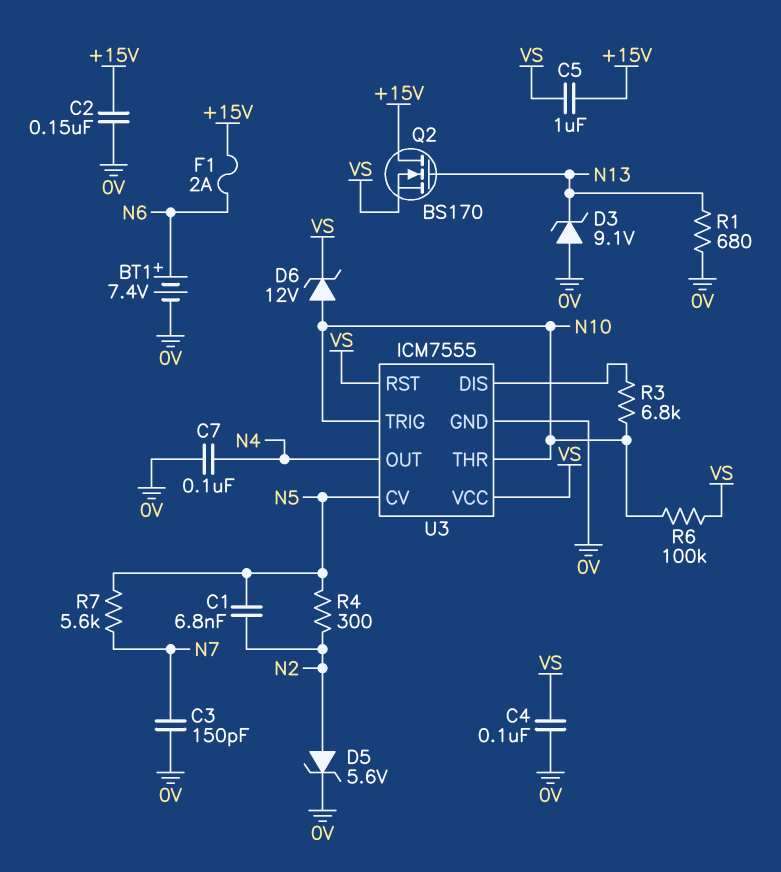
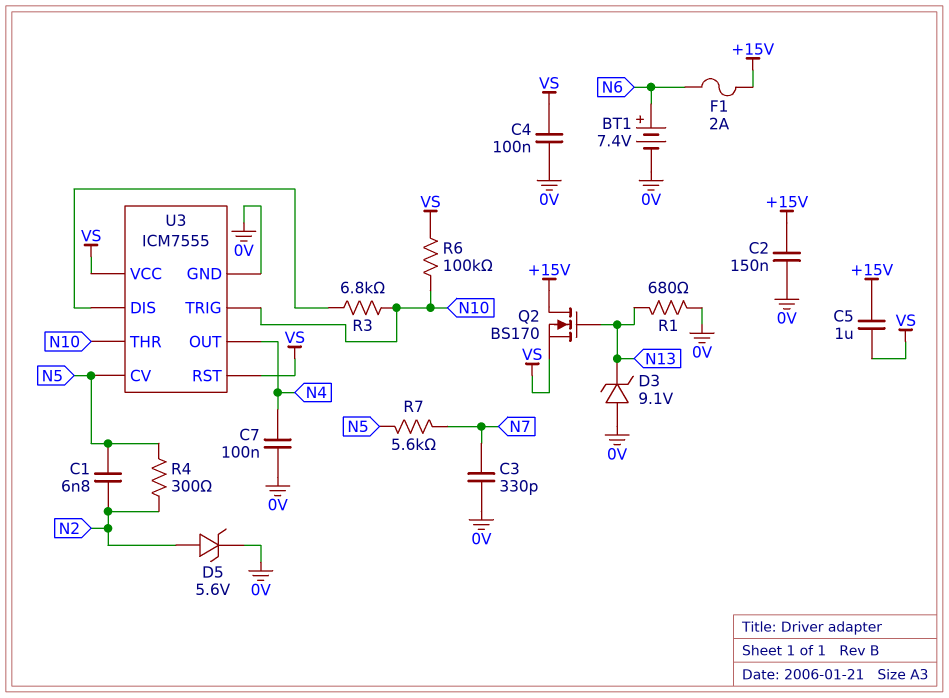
C3: 150pF (0V, N7) -> 330pF (0V, N7)
D6: zener 12V (A N10, K VS) -> none

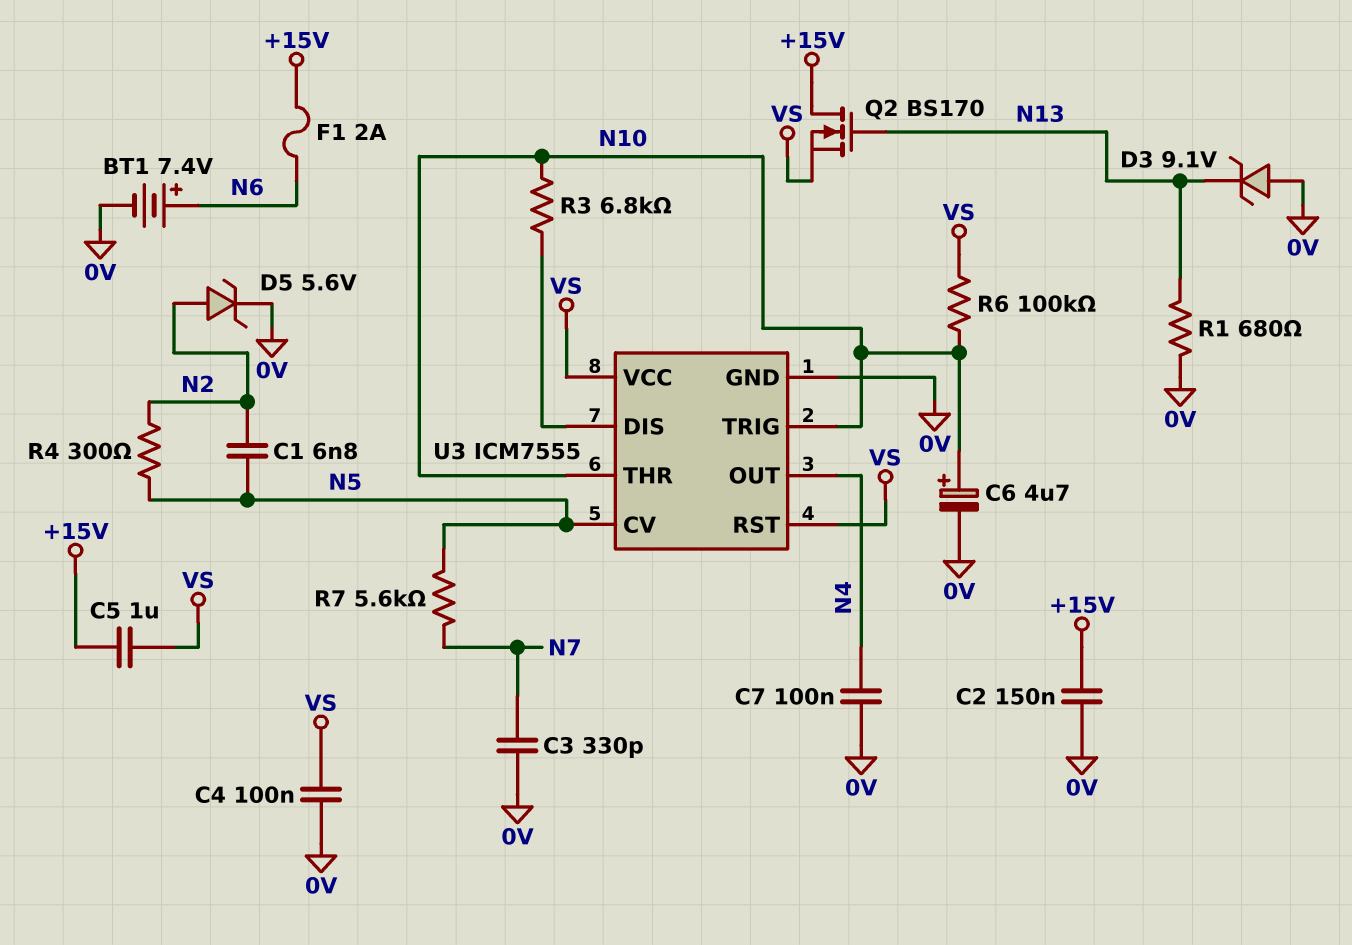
C6: none -> 4.7uF (plus N10, minus 0V)

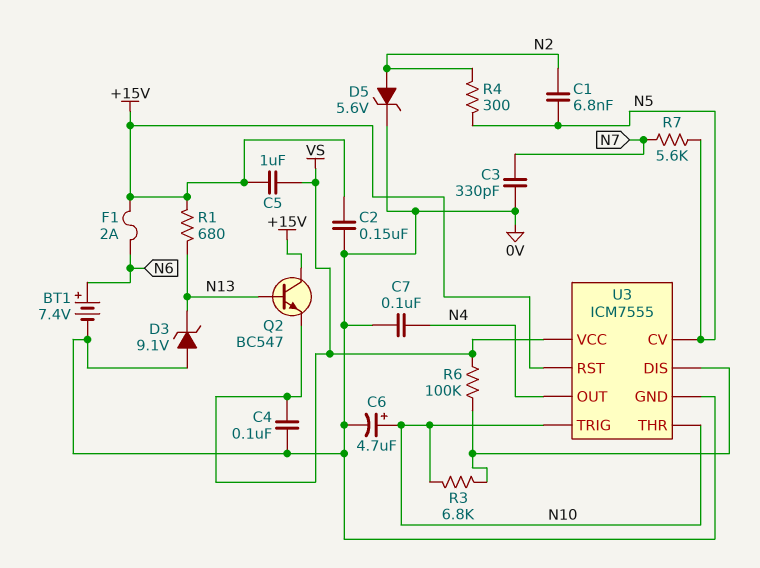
Q2: NMOS BS170 (G N13, D +15V, S VS) -> NPN BC547 (B N13, C +15V, E VS)
R1: 680 (0V, N13) -> 680 (+15V, N13)
R6: 100k (N10, VS) -> 100k (U3/DIS, VS)
U3 pin RST: VS -> +15V

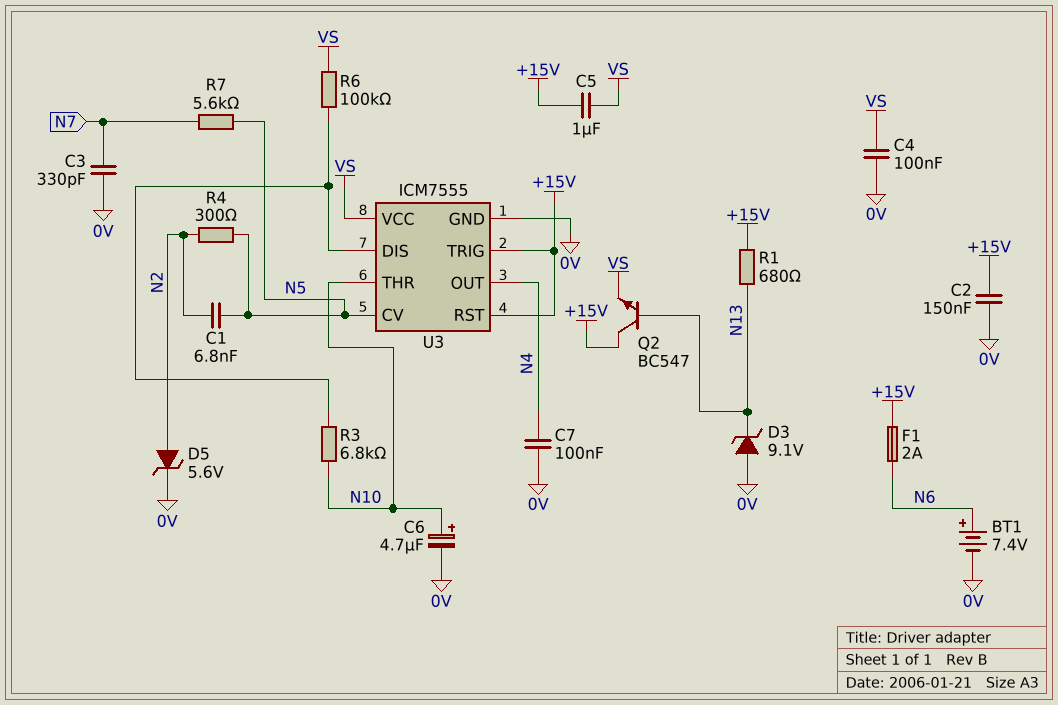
U3 pin TRIG: N10 -> +15V

